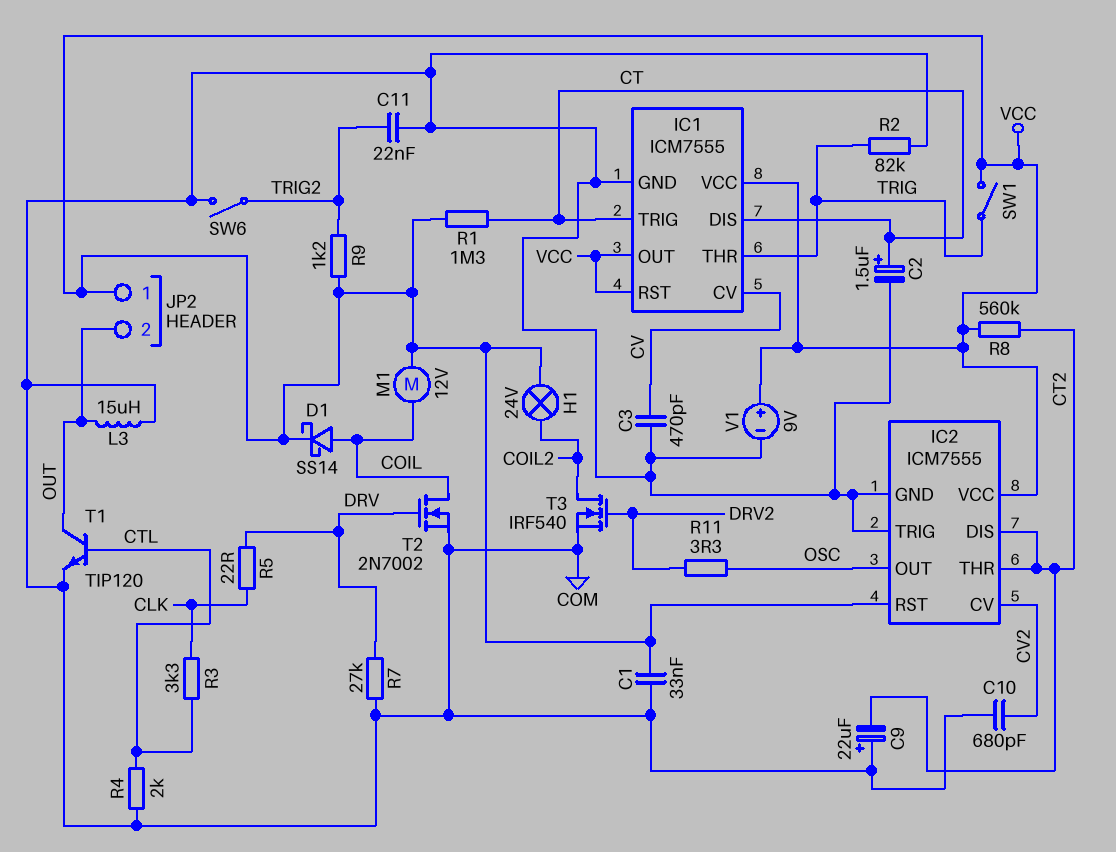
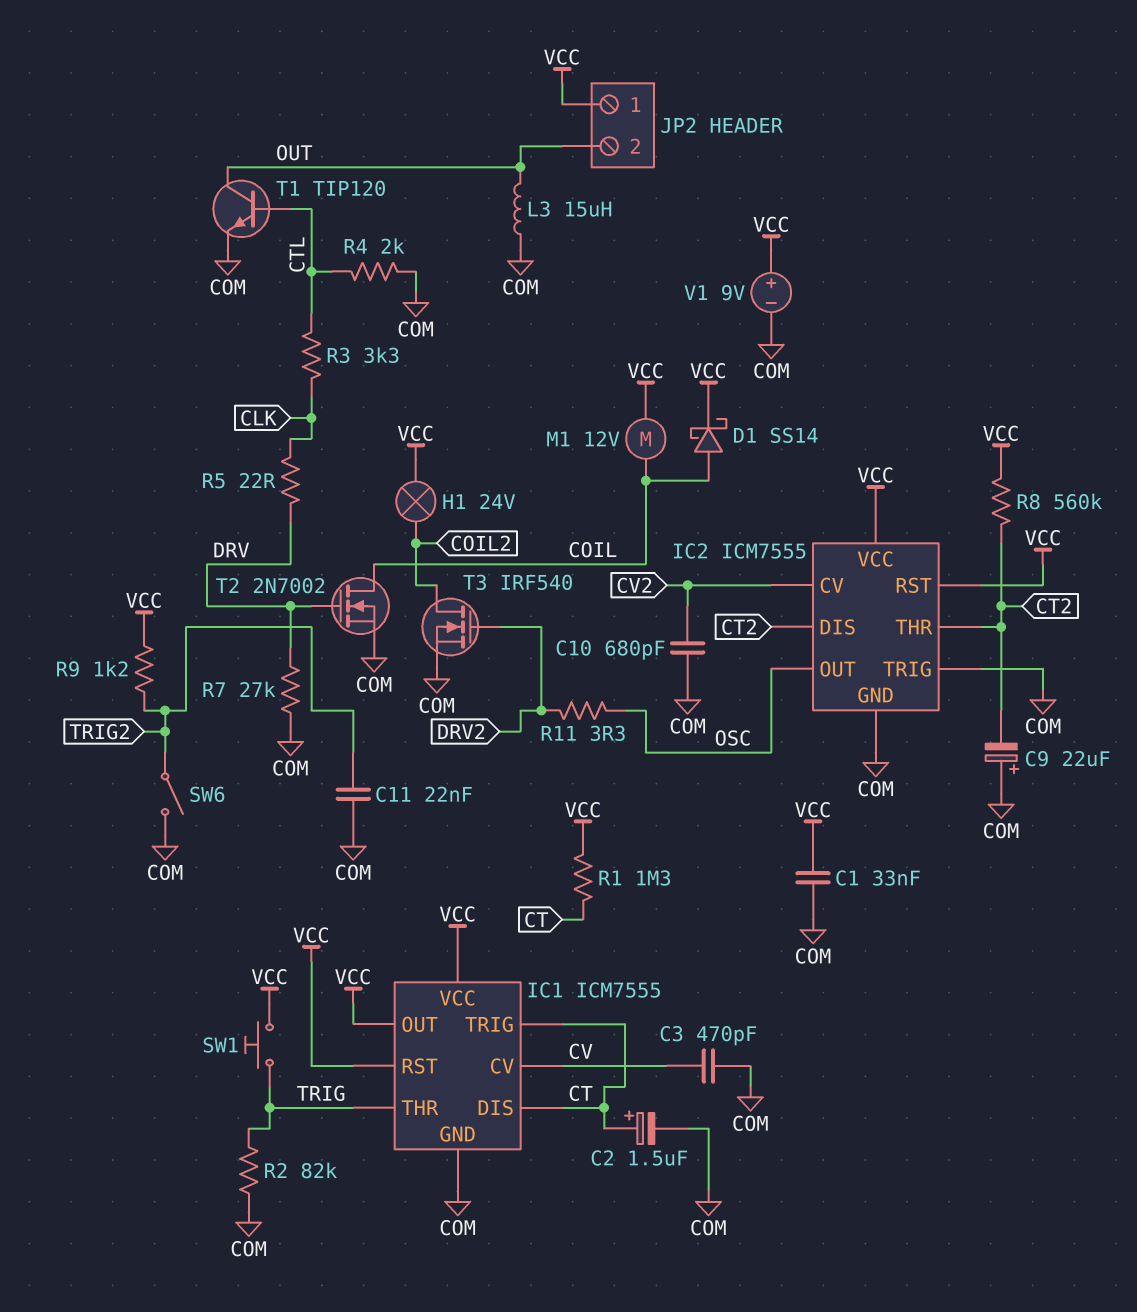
SW1: switch (TRIG, VCC) -> button (TRIG, VCC)

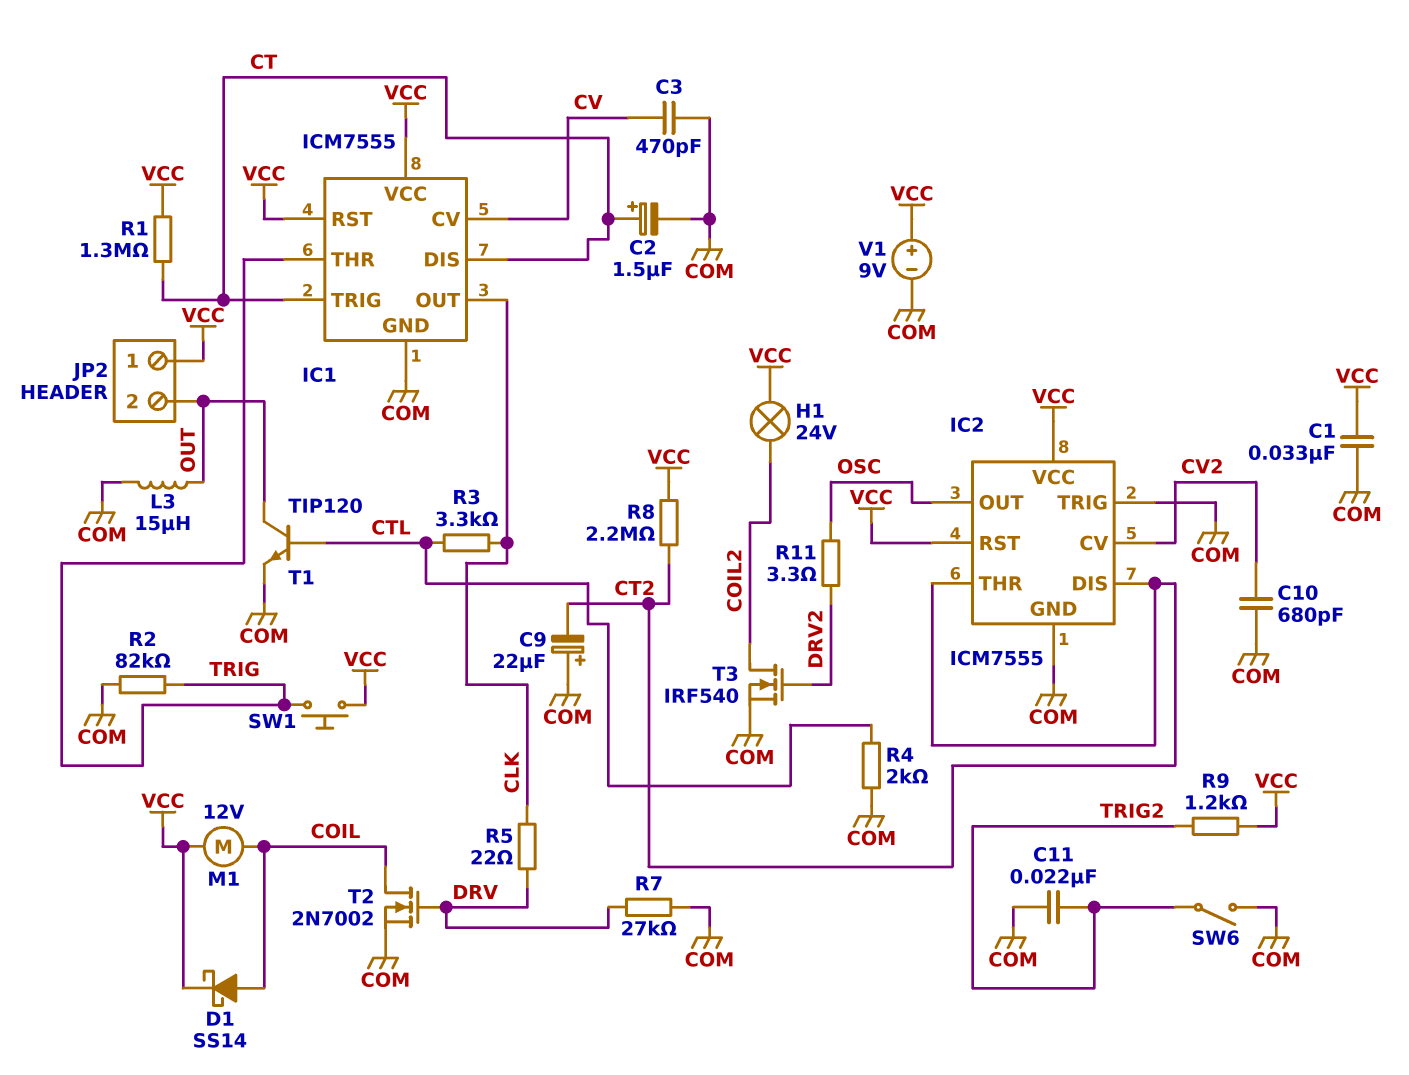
IC1 pin OUT: VCC -> CLK
R8: 560k (CT2, VCC) -> 2.2M (CT2, VCC)

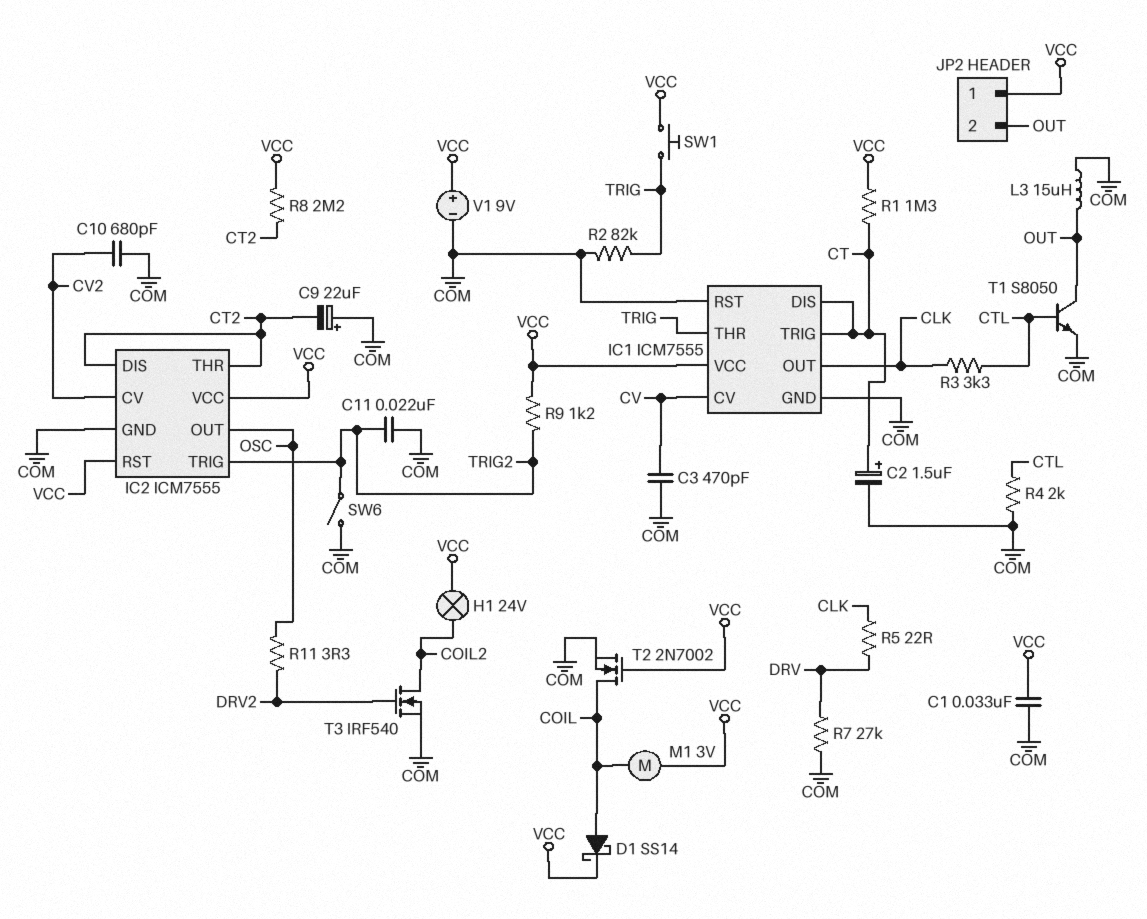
IC1 pin RST: VCC -> COM
IC2 pin TRIG: COM -> TRIG2
M1: motor 12V (COIL, VCC) -> motor 3V (COIL, VCC)
T1: NPN TIP120 (B CTL, C OUT, E COM) -> NPN S8050 (B CTL, C OUT, E COM)
T2: NMOS 2N7002 (G DRV, D COIL, S COM) -> NMOS 2N7002 (G VCC, D COIL, S COM)

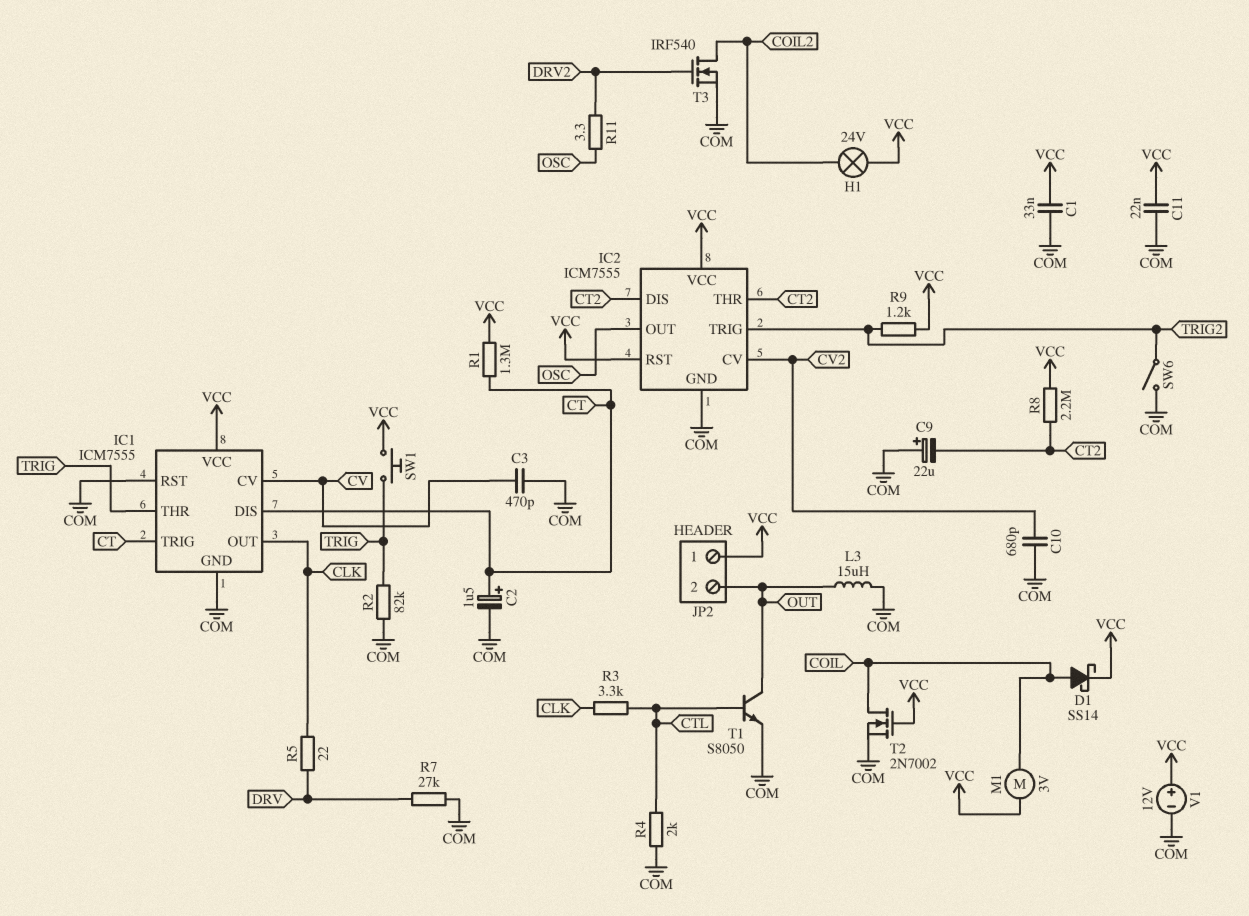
C11: 22nF (COM, TRIG2) -> 22nF (COM, VCC)
V1: 9V (plus VCC, minus COM) -> 12V (plus VCC, minus COM)

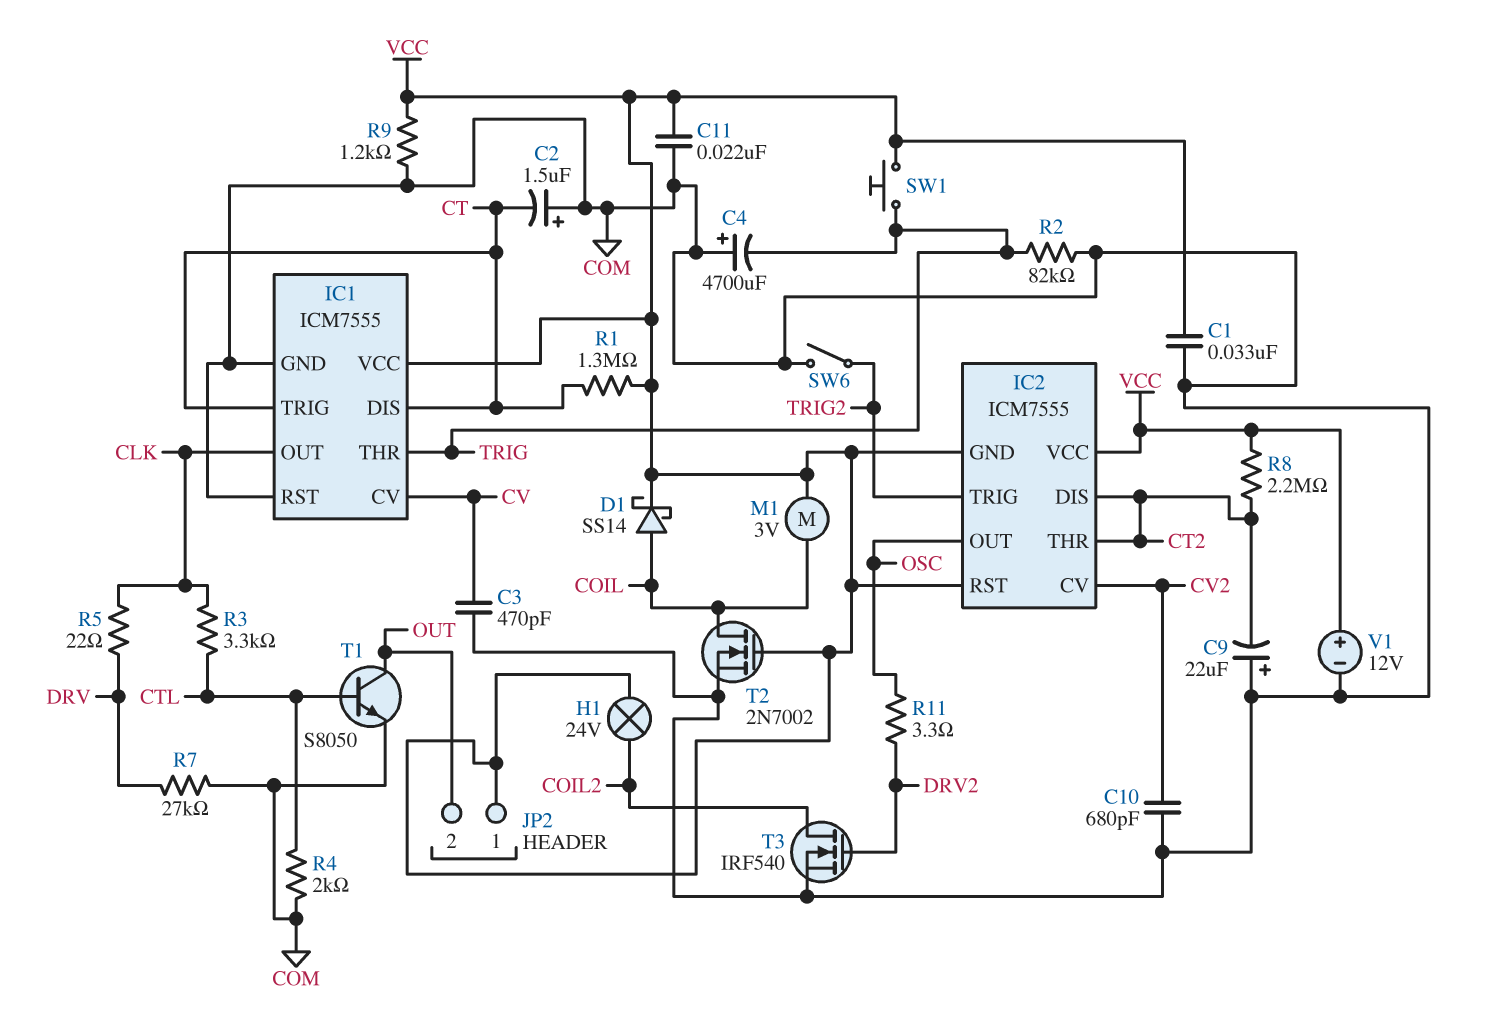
C2: 1.5uF (plus CT, minus COM) -> 1.5uF (plus COM, minus CT)
C4: none -> 4700uF (plus COM, minus TRIG)
IC2 pin GND: COM -> VCC
L3: 15uH (COM, OUT) -> none
R9: 1.2k (TRIG2, VCC) -> 1.2k (COM, VCC)

